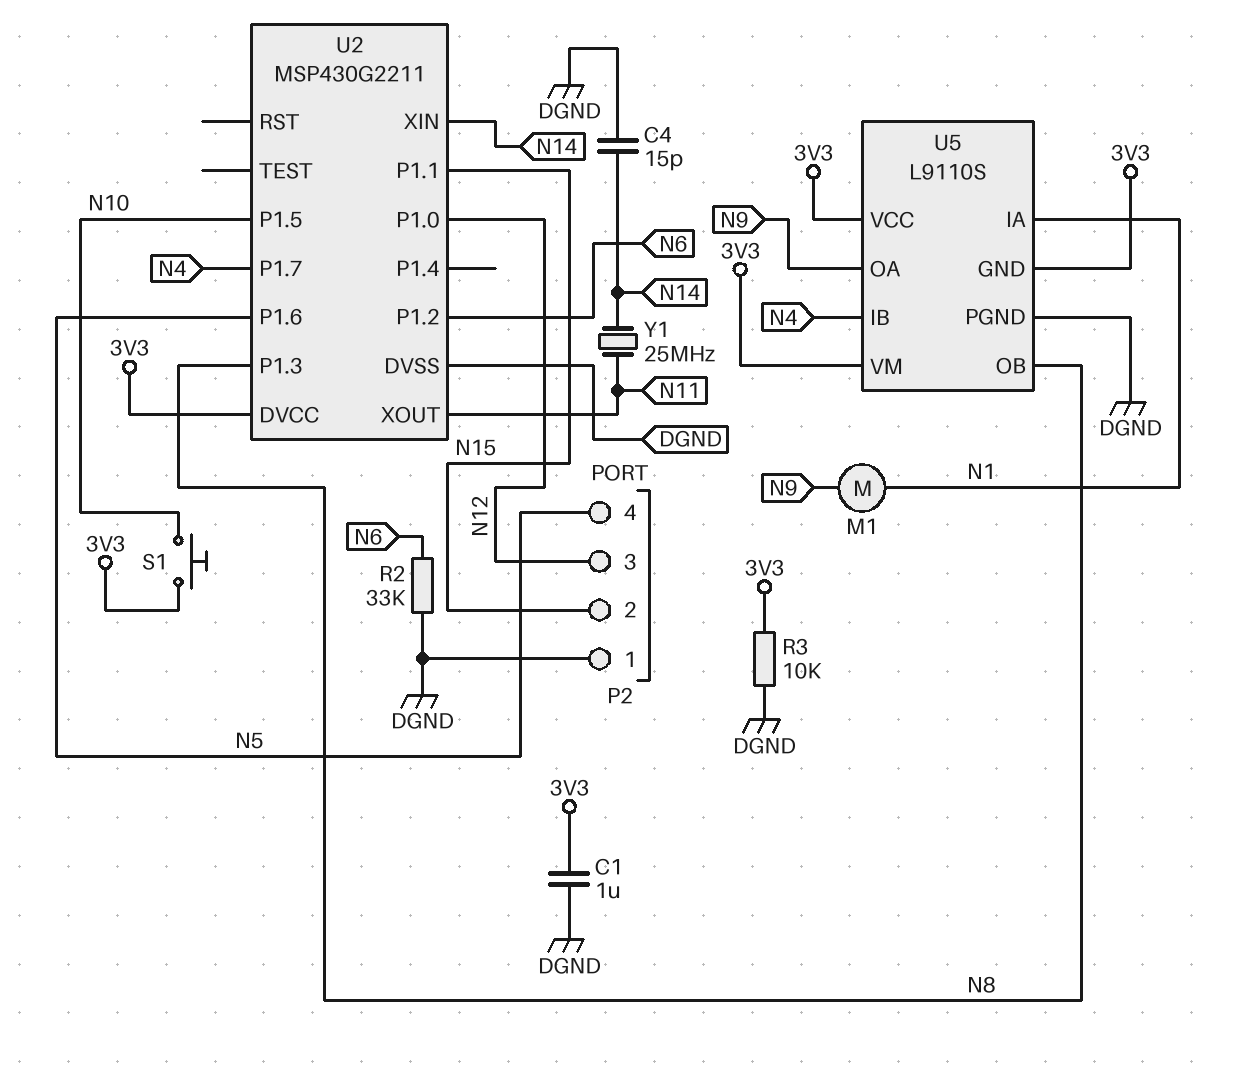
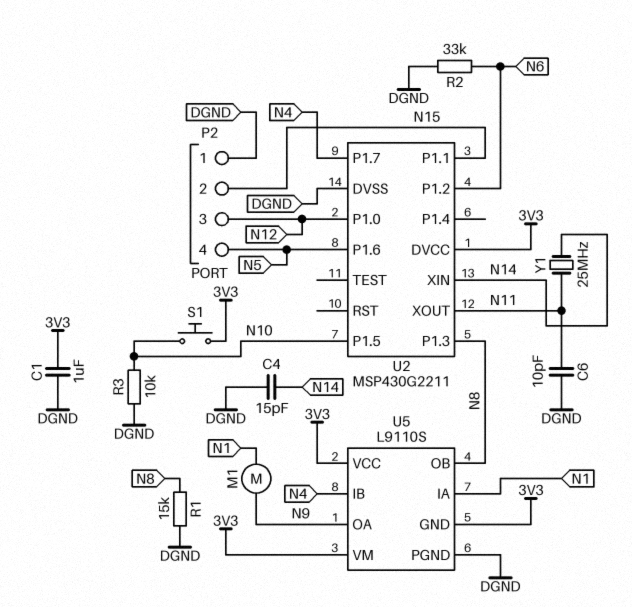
C6: none -> 10pF (DGND, N11)
R1: none -> 15k (DGND, N8)
R3: 10k (3V3, DGND) -> 10k (DGND, N10)

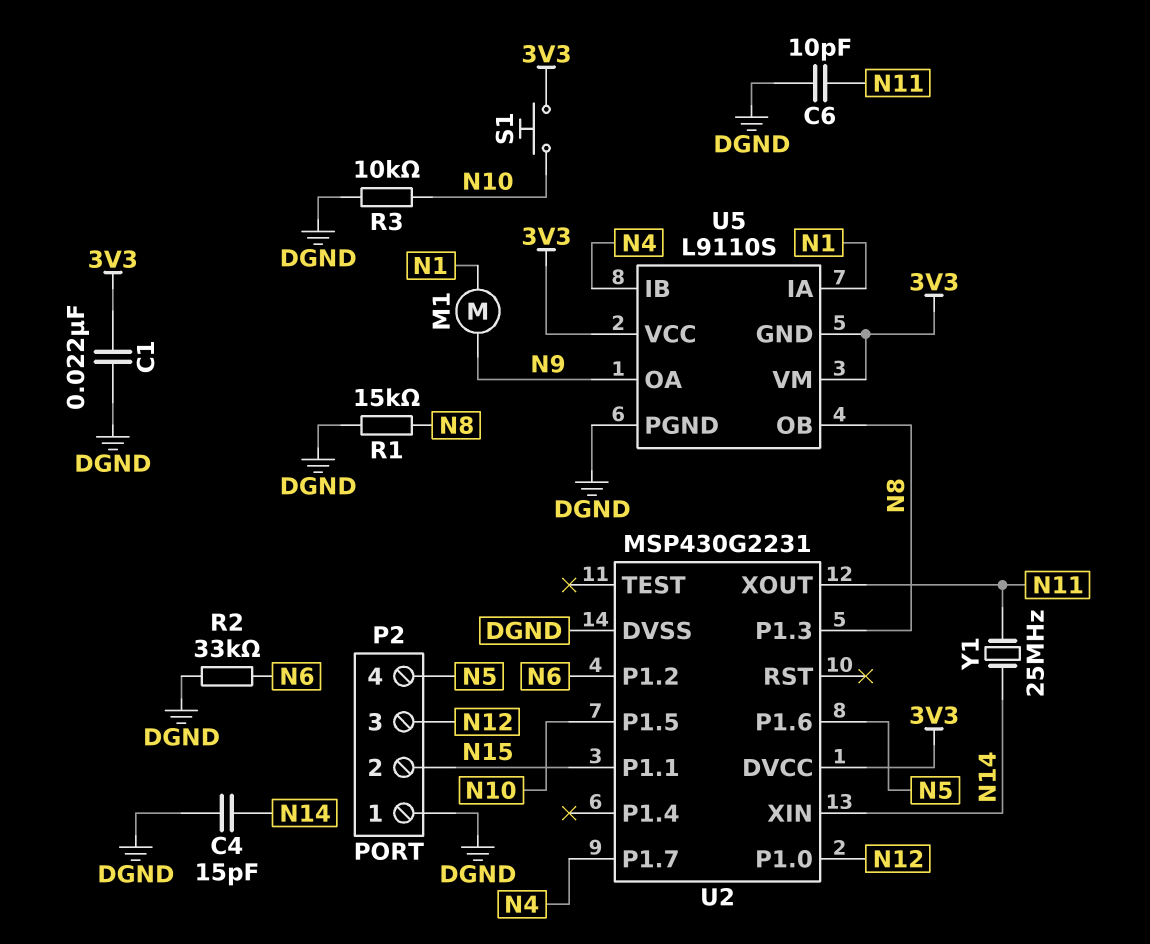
C1: 1uF (3V3, DGND) -> 22nF (3V3, DGND)
U2: MSP430G2211 -> MSP430G2231

